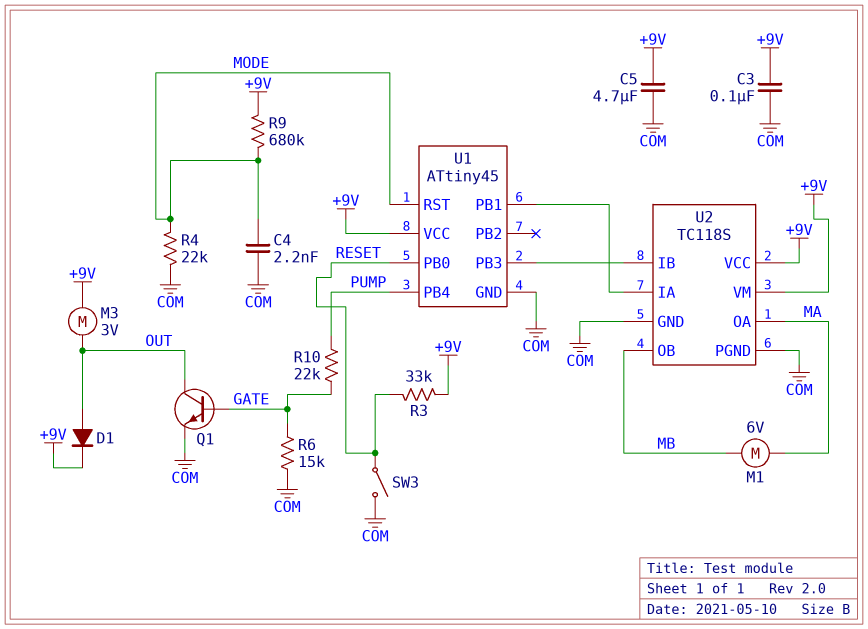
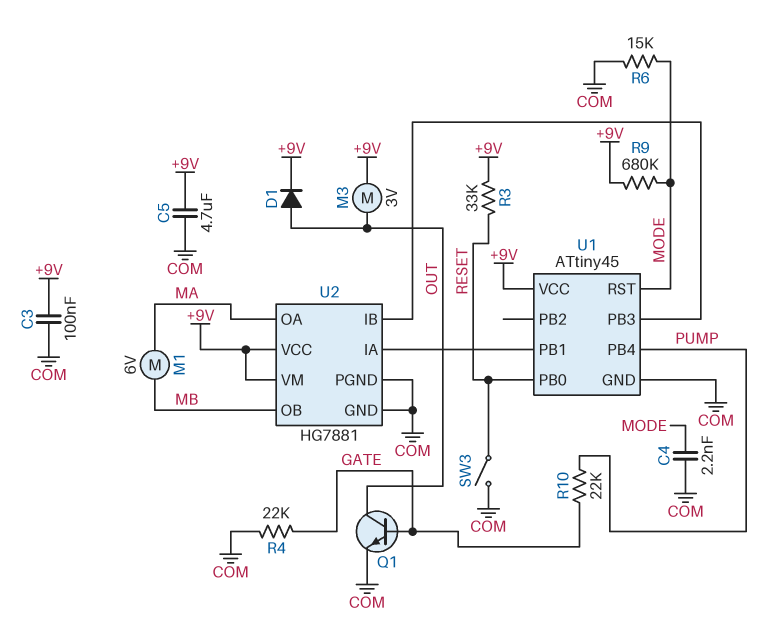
R4: 22k (COM, MODE) -> 22k (COM, GATE)
R6: 15k (COM, GATE) -> 15k (COM, MODE)
U2: TC118S -> HG7881

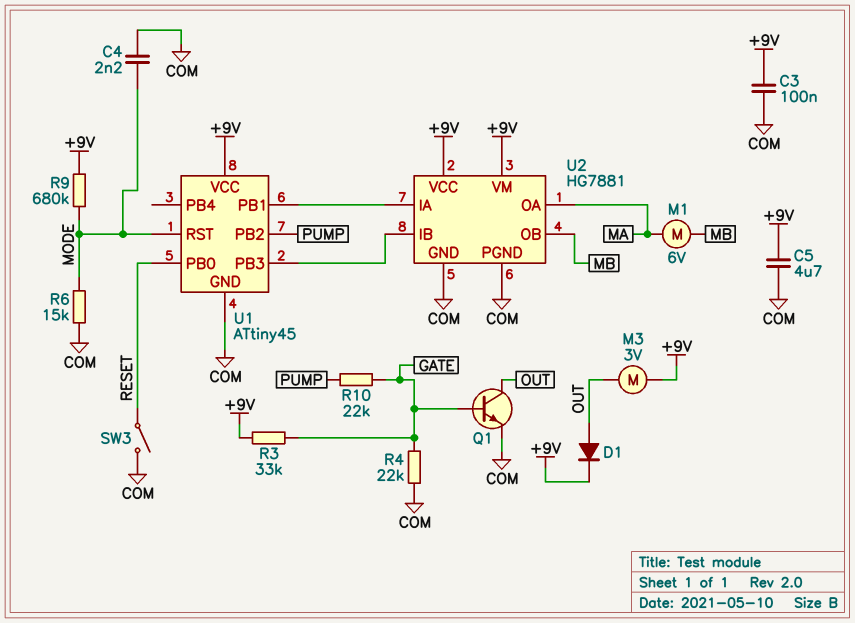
R3: 33k (+9V, RESET) -> 33k (+9V, GATE)
U1 pin PB2: none -> PUMP
U1 pin PB4: PUMP -> none

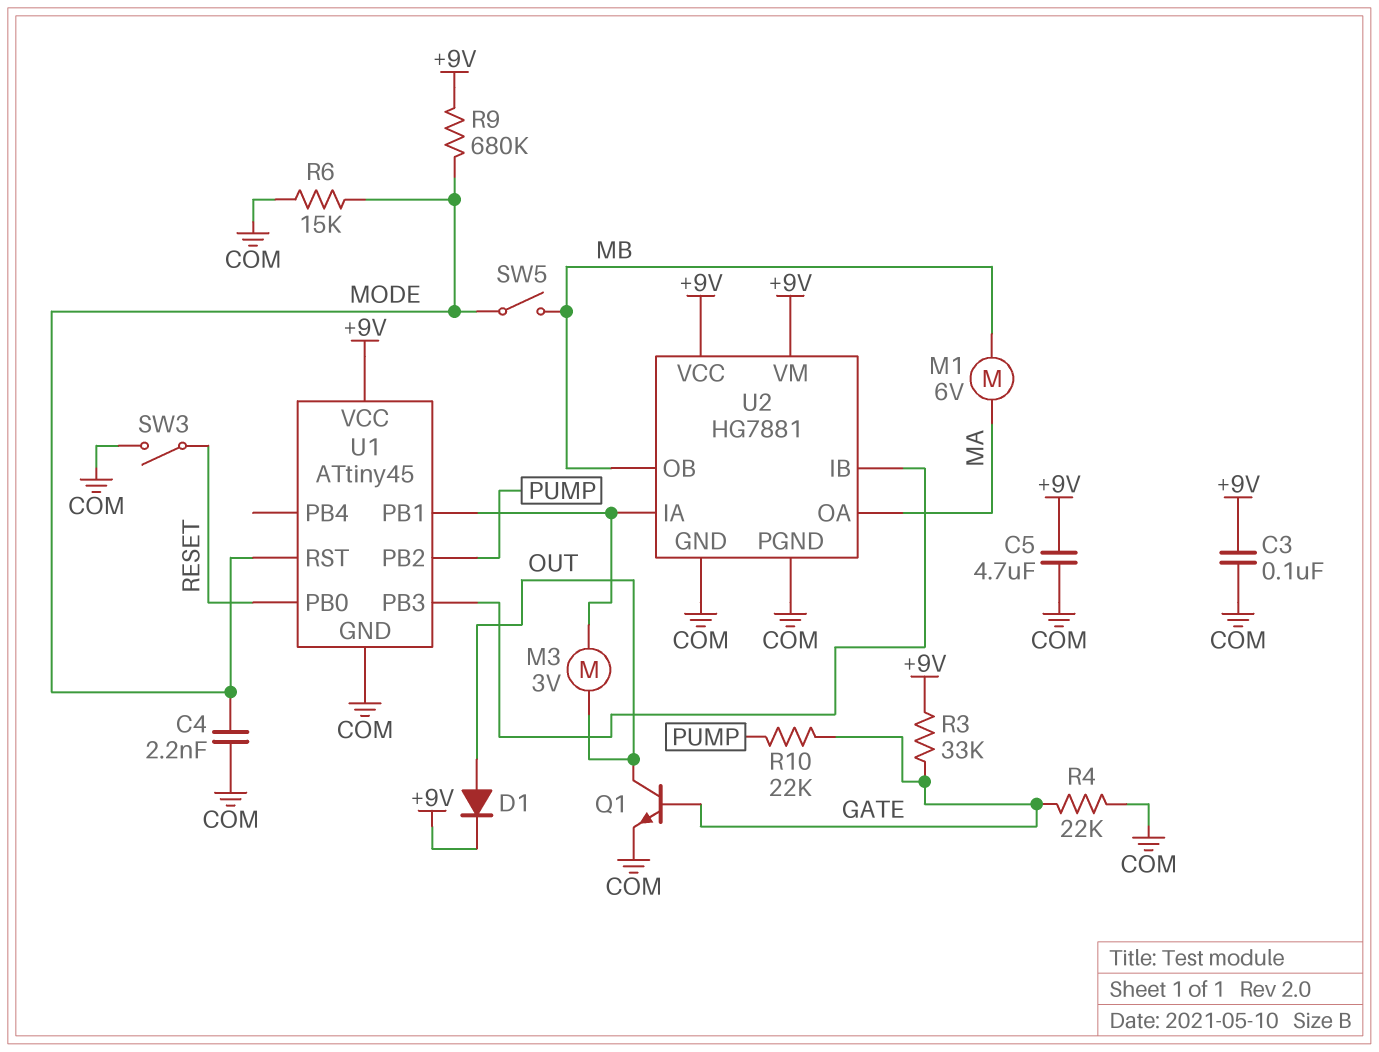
M3: motor 3V (+9V, OUT) -> motor 3V (OUT, U1/PB1)
SW5: none -> switch (MB, MODE)

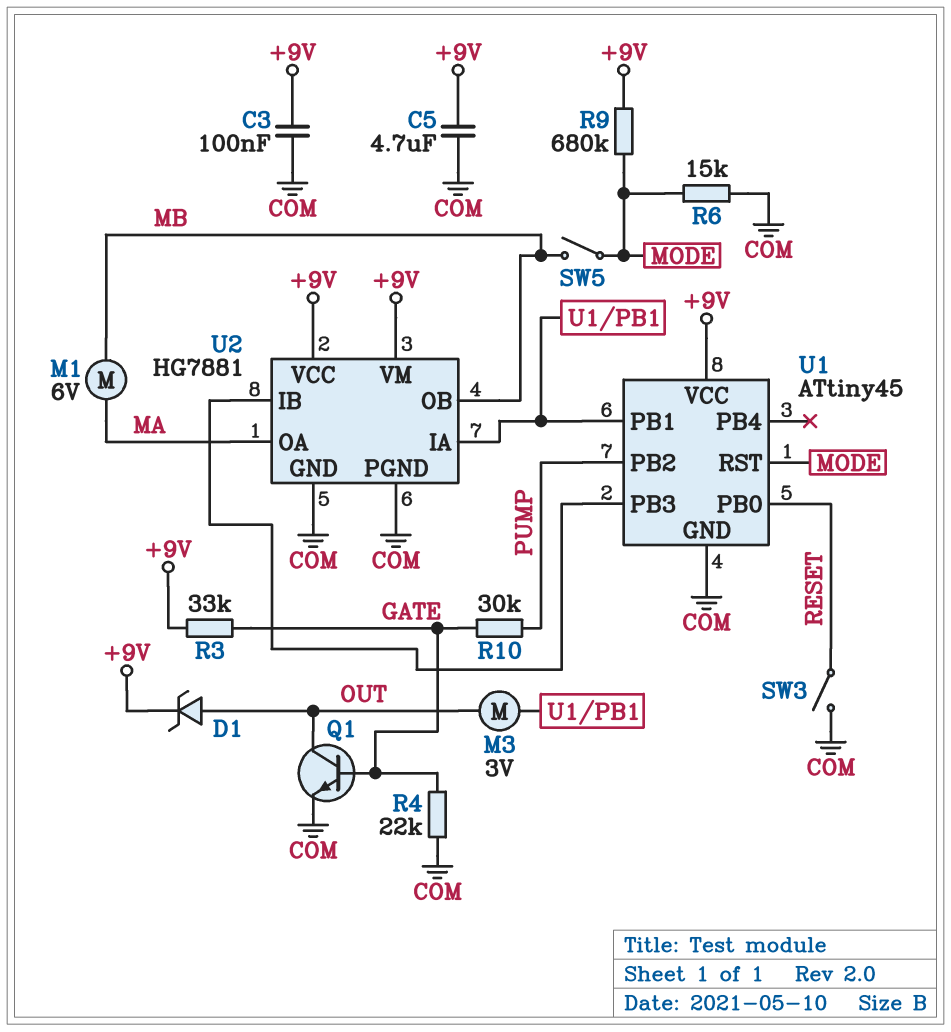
C4: 2.2nF (COM, MODE) -> none
D1: diode (A OUT, K +9V) -> zener (A OUT, K +9V)
R10: 22k (GATE, PUMP) -> 30k (GATE, PUMP)

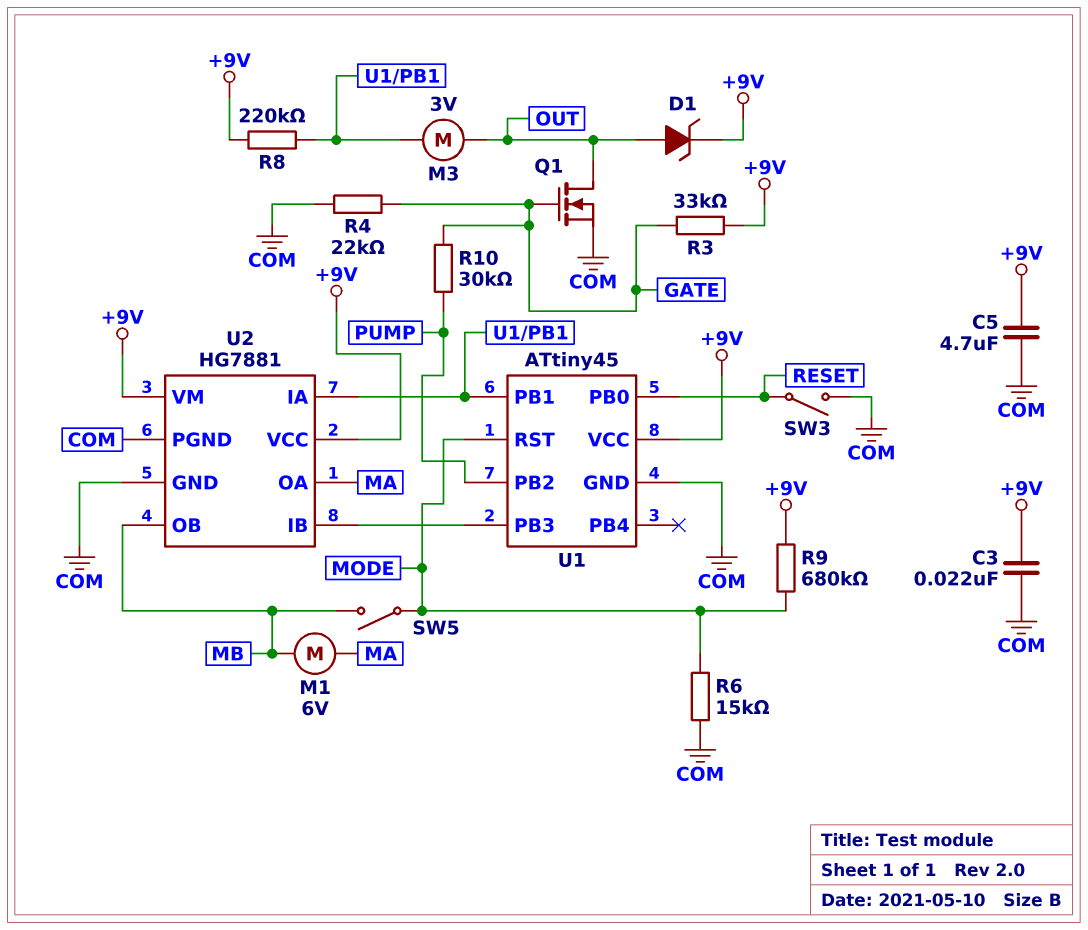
C3: 100nF (+9V, COM) -> 22nF (+9V, COM)
Q1: NPN (B GATE, C OUT, E COM) -> NMOS (G GATE, D OUT, S COM)
R8: none -> 220k (+9V, U1/PB1)

